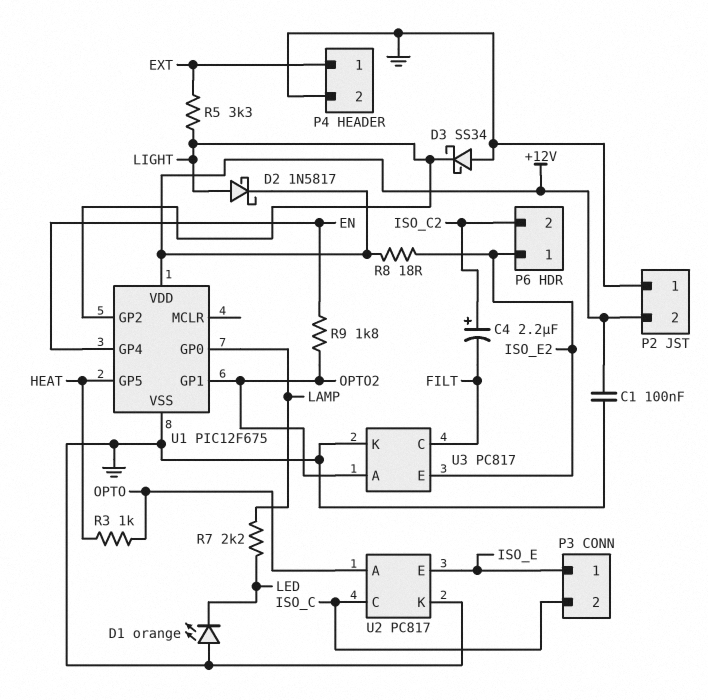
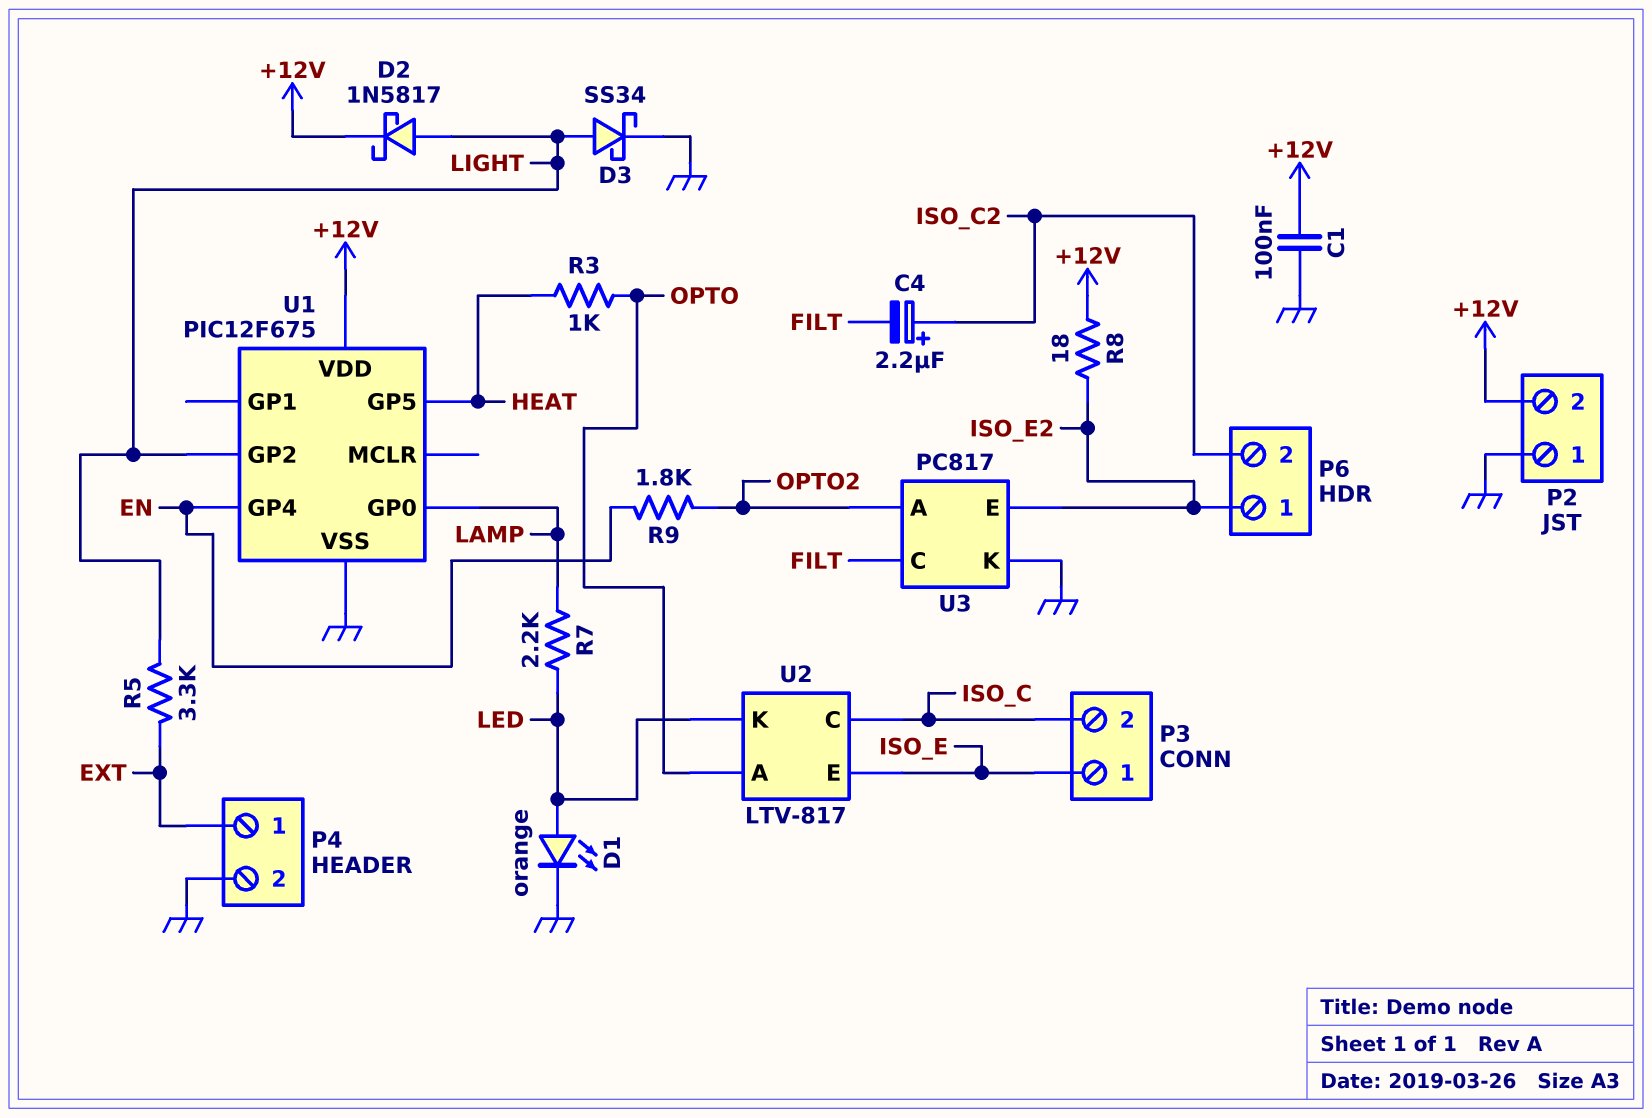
D1: LED orange (A GND, K LED) -> LED orange (A LED, K GND)
D3: schottky SS34 (A GND, K LIGHT) -> schottky SS34 (A LIGHT, K GND)
U1 pin GP1: OPTO2 -> none
U2: PC817 -> LTV-817
U2 pin K: GND -> LED

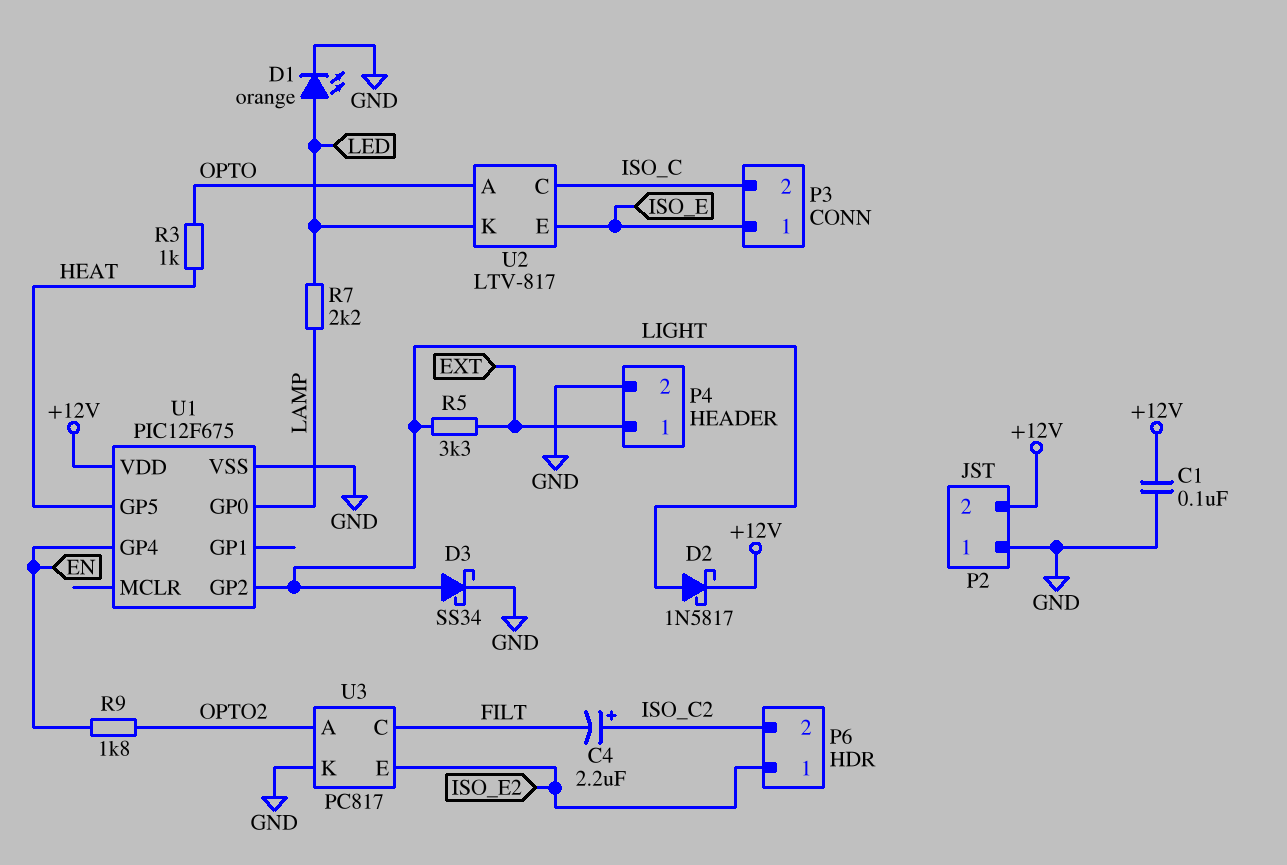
R8: 18 (+12V, ISO_E2) -> none

